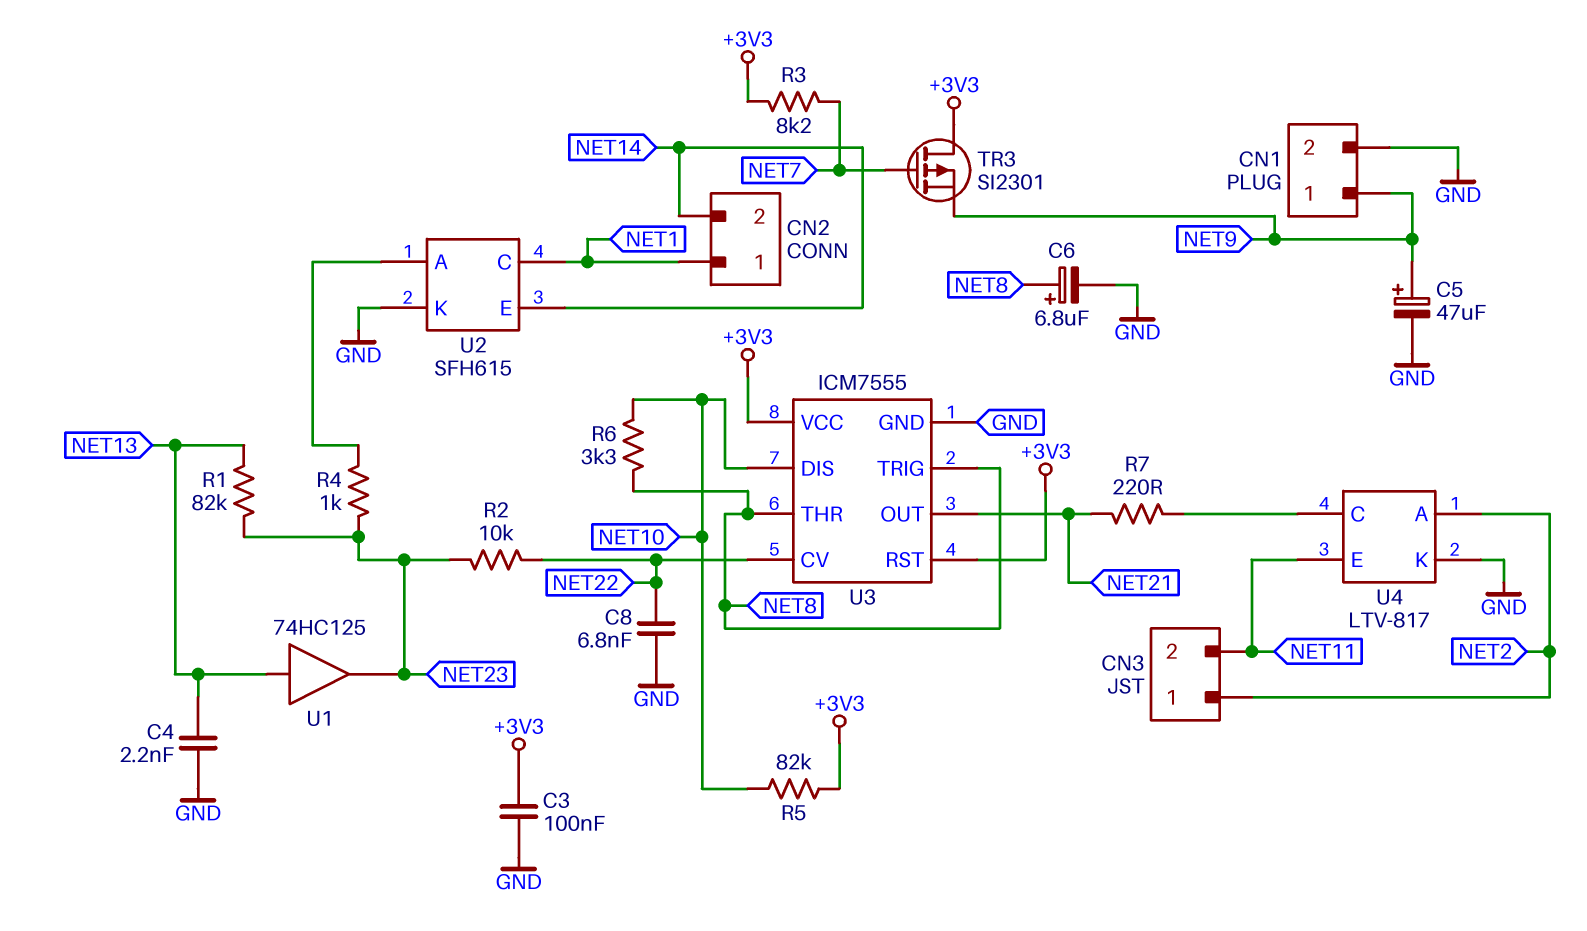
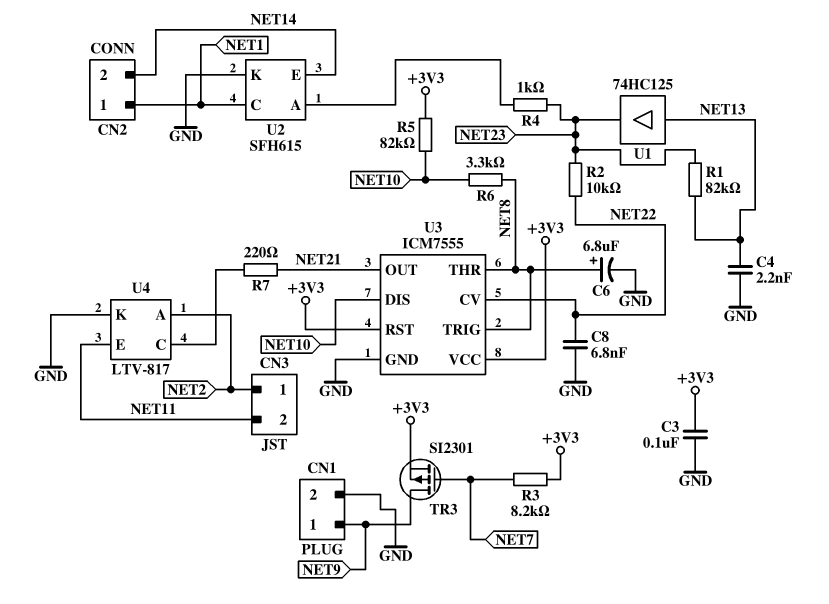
C5: 47uF (plus NET9, minus GND) -> none
TR3: PMOS SI2301 (G NET7, D +3V3, S NET9) -> PMOS SI2301 (G NET7, D NET9, S +3V3)

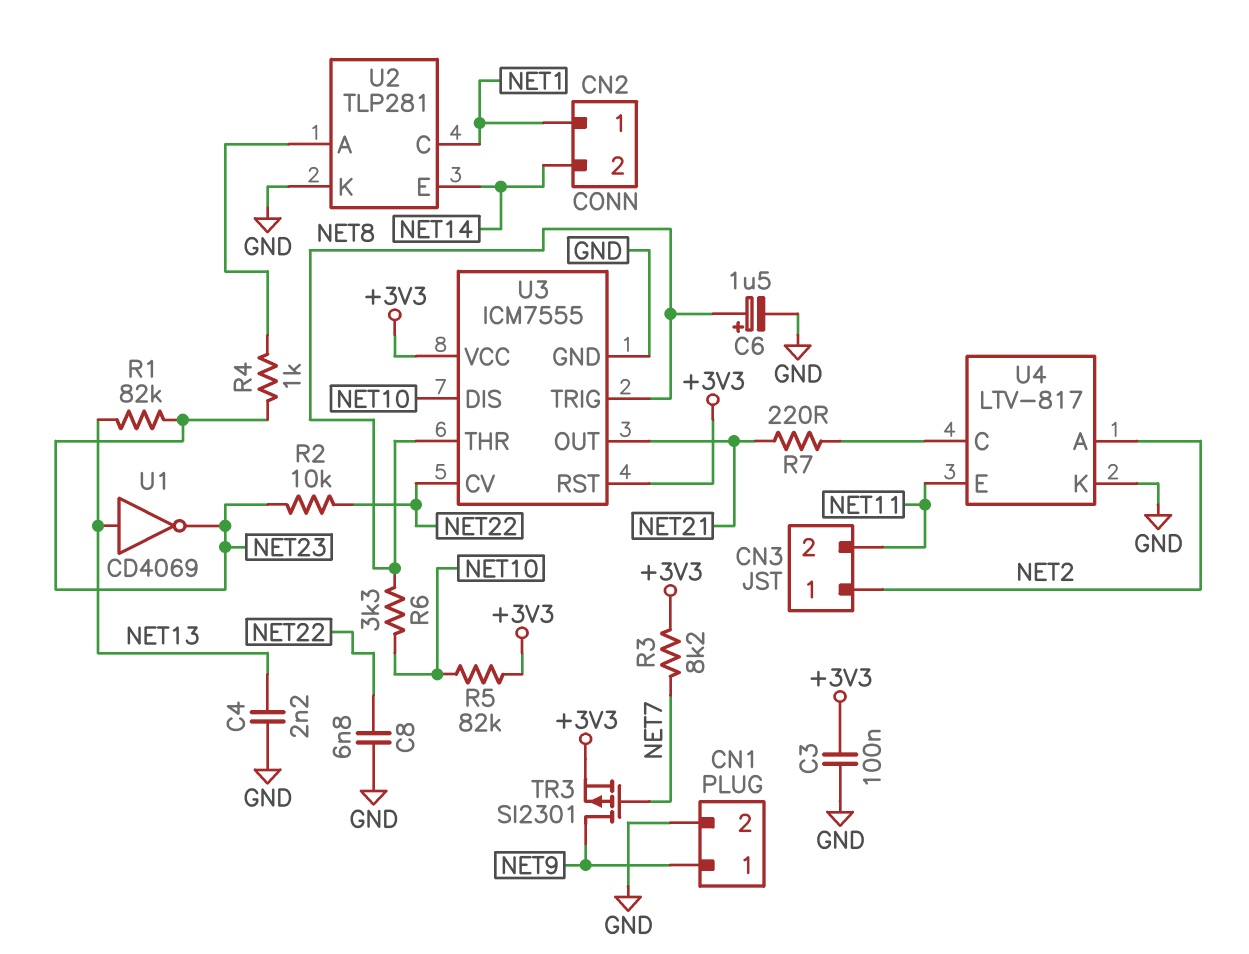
C6: 6.8uF (plus NET8, minus GND) -> 1.5uF (plus NET8, minus GND)
U1: buffer 74HC125 (in NET13, out NET23) -> NOT CD4069 (in NET13, out NET23)
U2: SFH615 -> TLP281

